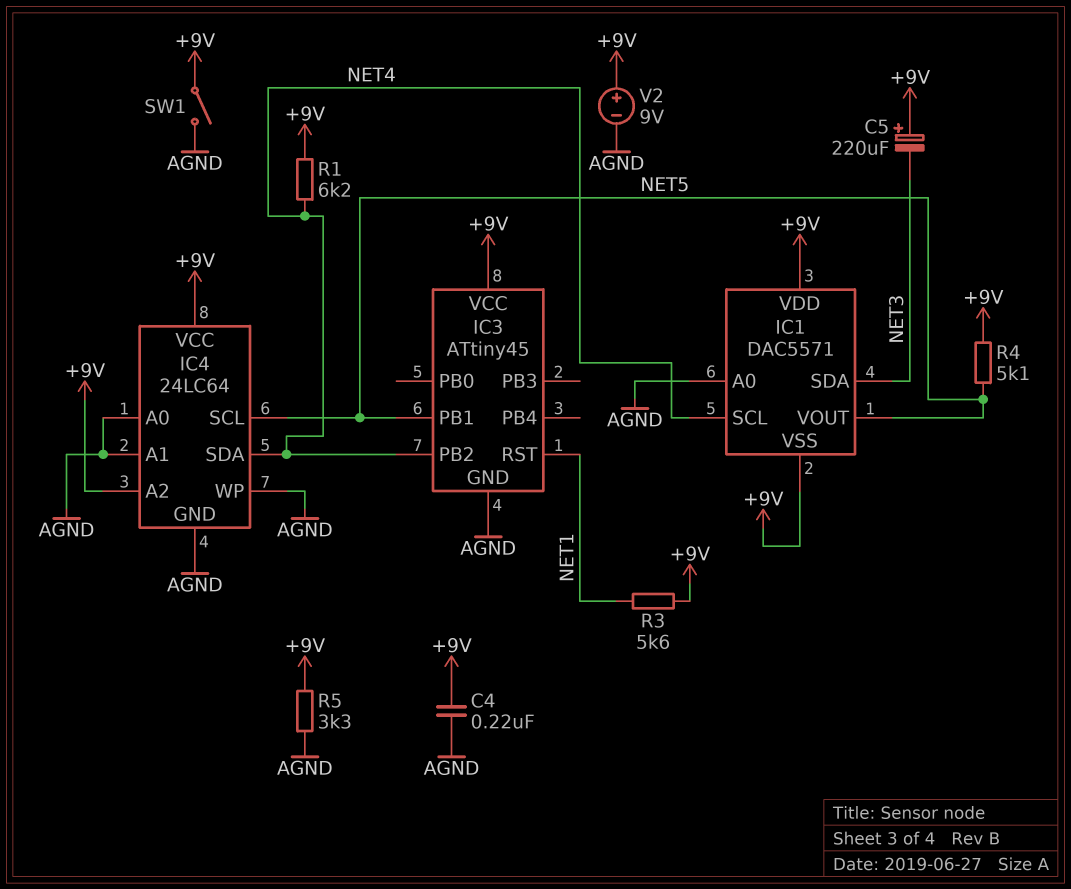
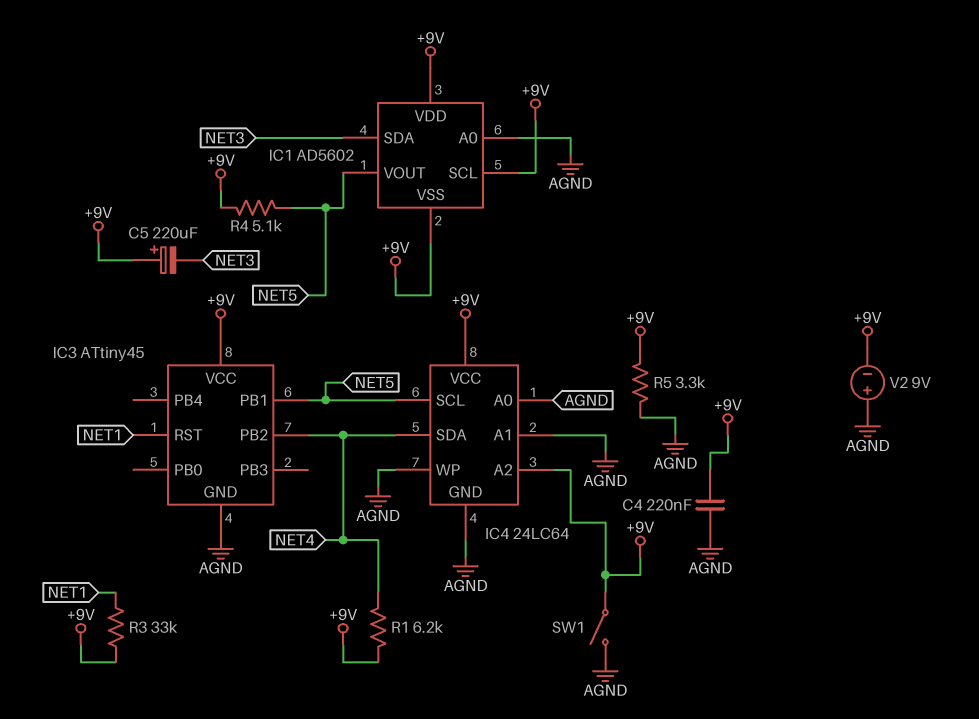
IC1: DAC5571 -> AD5602
IC1 pin SCL: NET4 -> +9V
R3: 5.6k (+9V, NET1) -> 33k (+9V, NET1)
V2: 9V (plus +9V, minus AGND) -> 9V (plus AGND, minus +9V)

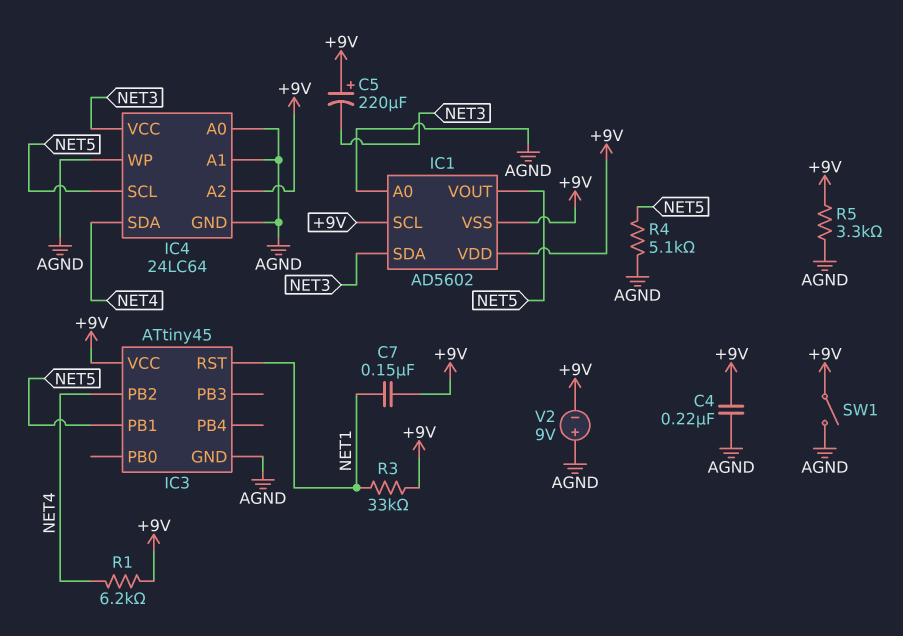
C7: none -> 150nF (+9V, NET1)
IC4 pin VCC: +9V -> NET3
R4: 5.1k (+9V, NET5) -> 5.1k (AGND, NET5)

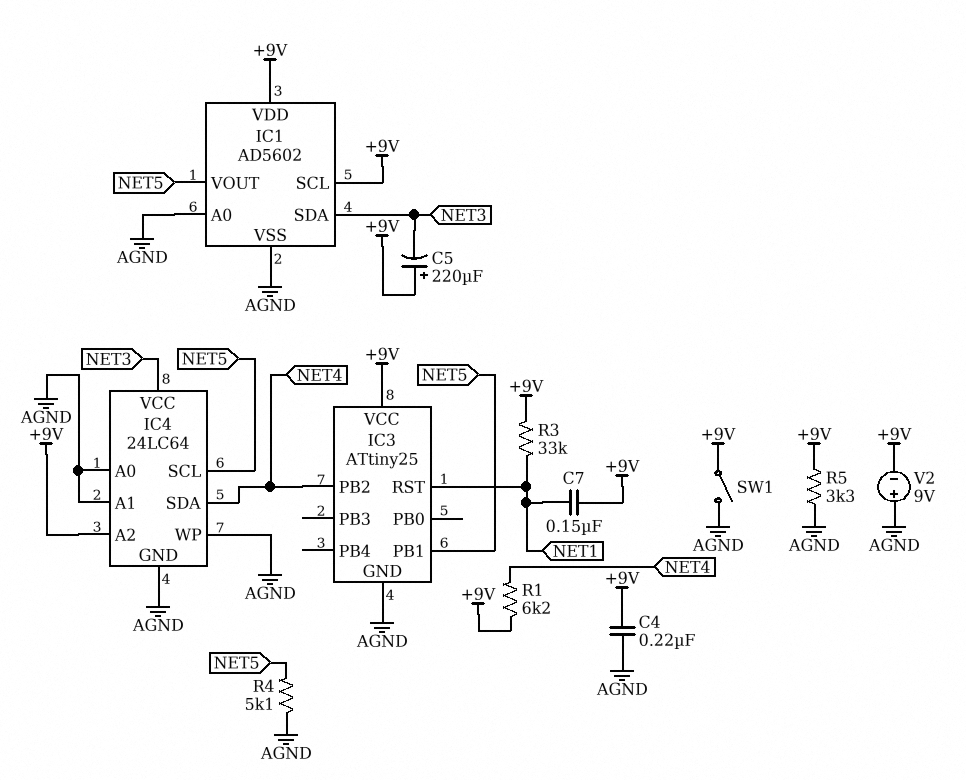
IC1 pin VSS: +9V -> AGND
IC3: ATtiny45 -> ATtiny25

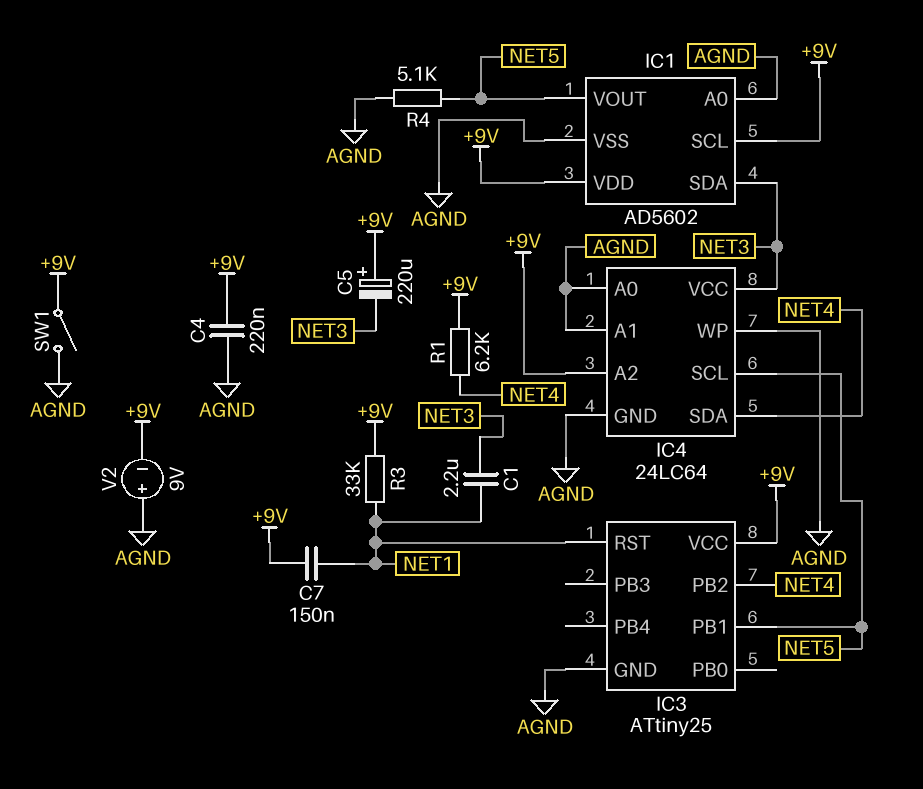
C1: none -> 2.2uF (NET1, NET3)
R5: 3.3k (+9V, AGND) -> none

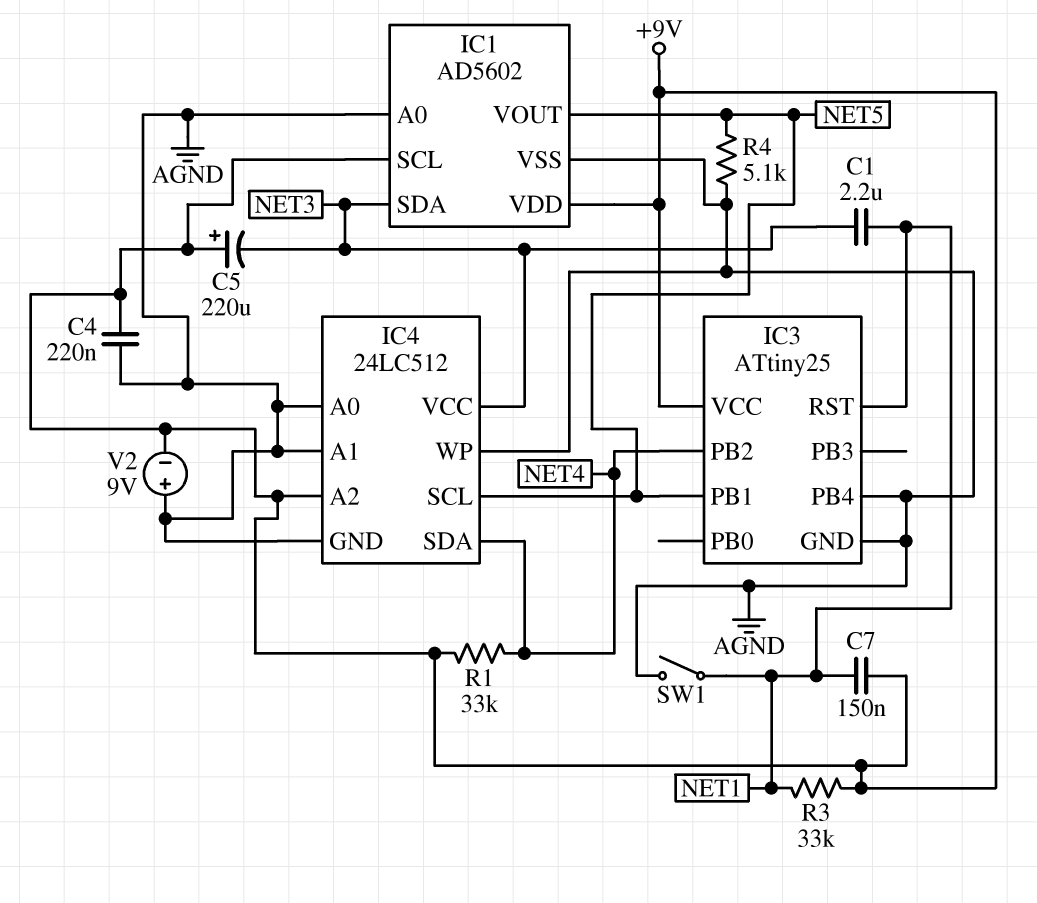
IC3 pin PB4: none -> AGND
IC4: 24LC64 -> 24LC512
R1: 6.2k (+9V, NET4) -> 33k (+9V, NET4)
SW1: switch (+9V, AGND) -> switch (AGND, NET1)

